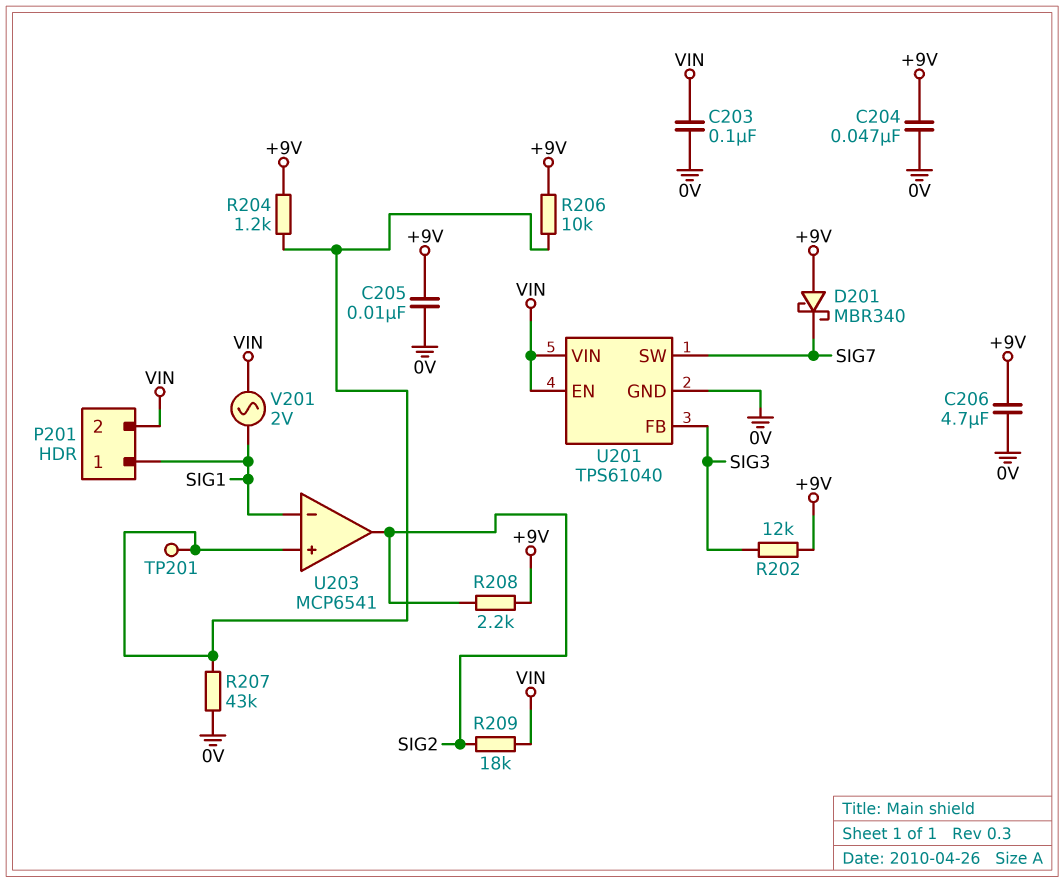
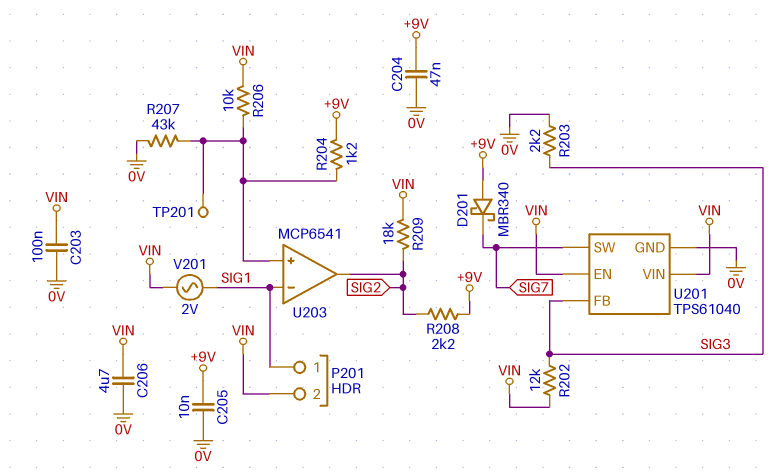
C206: 4.7uF (+9V, 0V) -> 4.7uF (0V, VIN)
R202: 12k (+9V, SIG3) -> 12k (SIG3, VIN)
R203: none -> 2.2k (0V, SIG3)
R206: 10k (+9V, U203/in+) -> 10k (U203/in+, VIN)

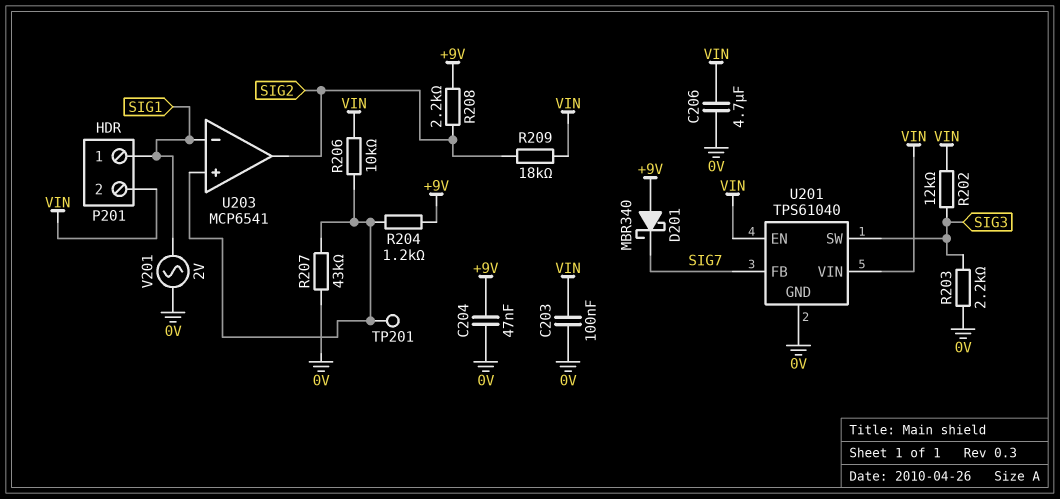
C205: 10nF (+9V, 0V) -> none
U201 pin FB: SIG3 -> SIG7
U201 pin SW: SIG7 -> SIG3
V201: AC 2V (SIG1, VIN) -> AC 2V (0V, SIG1)

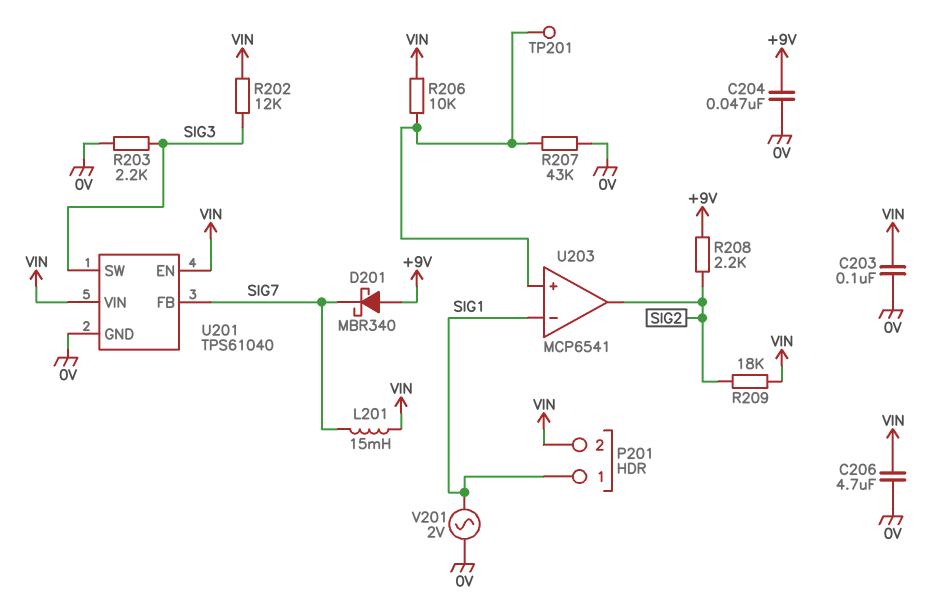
L201: none -> 15mH (SIG7, VIN)
R204: 1.2k (+9V, U203/in+) -> none

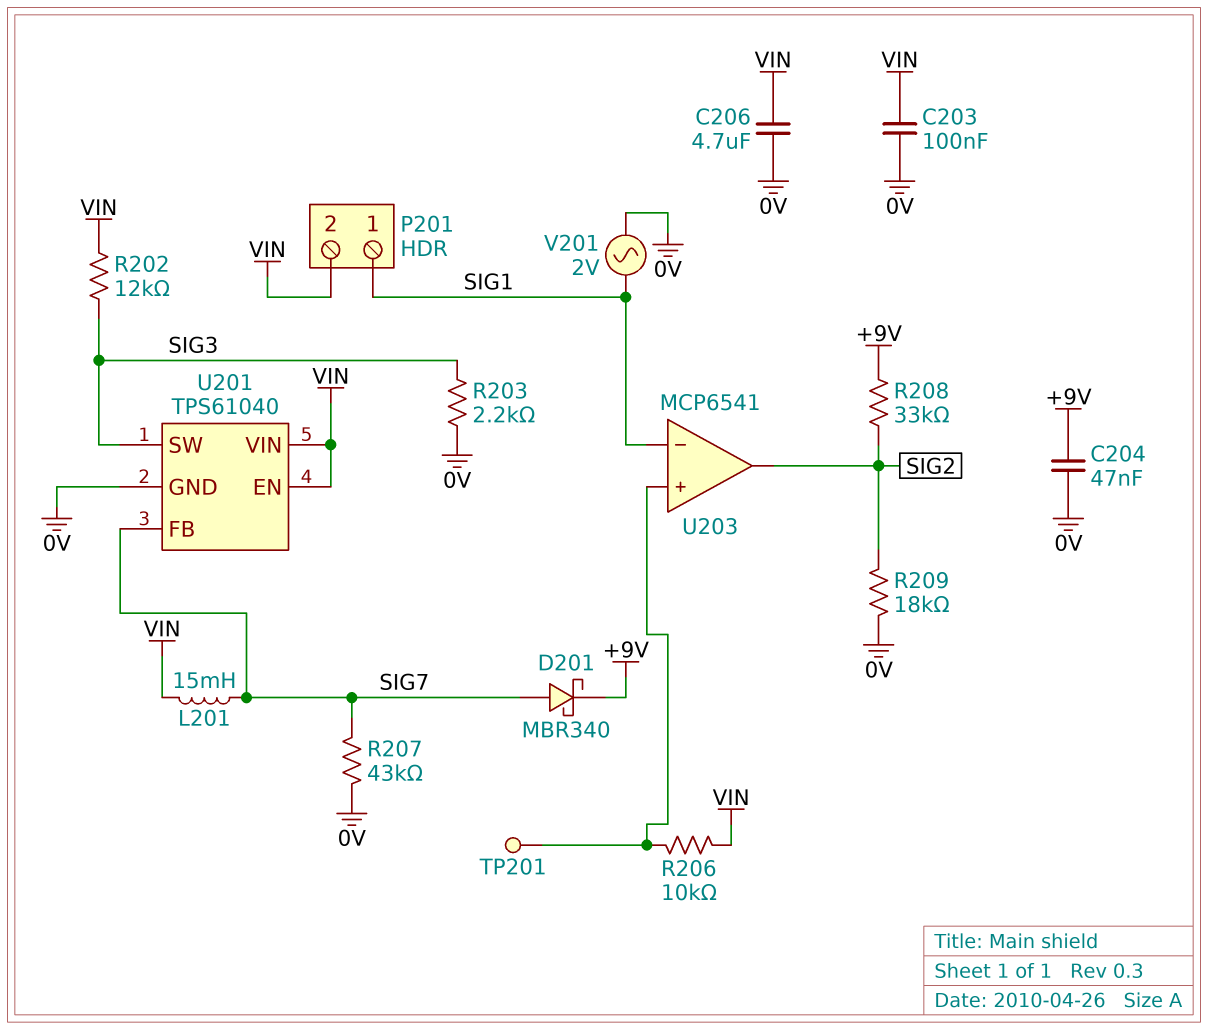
D201: schottky MBR340 (A +9V, K SIG7) -> schottky MBR340 (A SIG7, K +9V)
R207: 43k (0V, U203/in+) -> 43k (0V, SIG7)
R208: 2.2k (+9V, SIG2) -> 33k (+9V, SIG2)
R209: 18k (SIG2, VIN) -> 18k (0V, SIG2)

